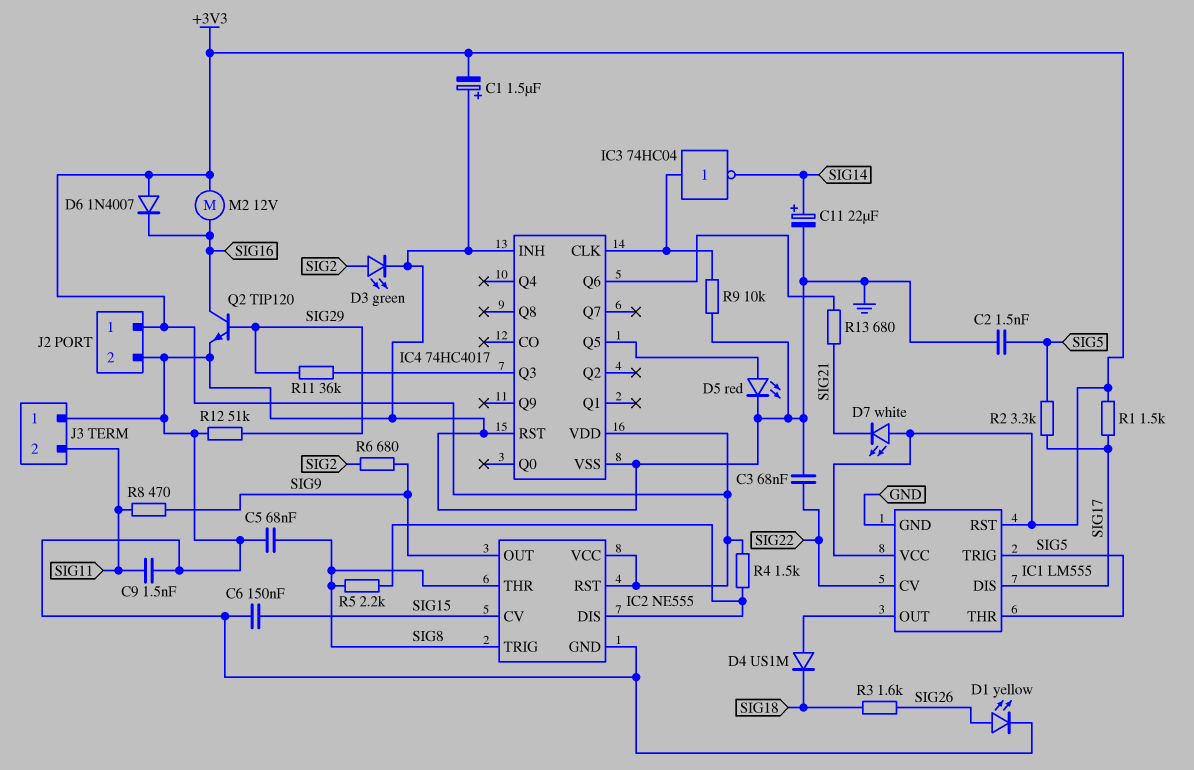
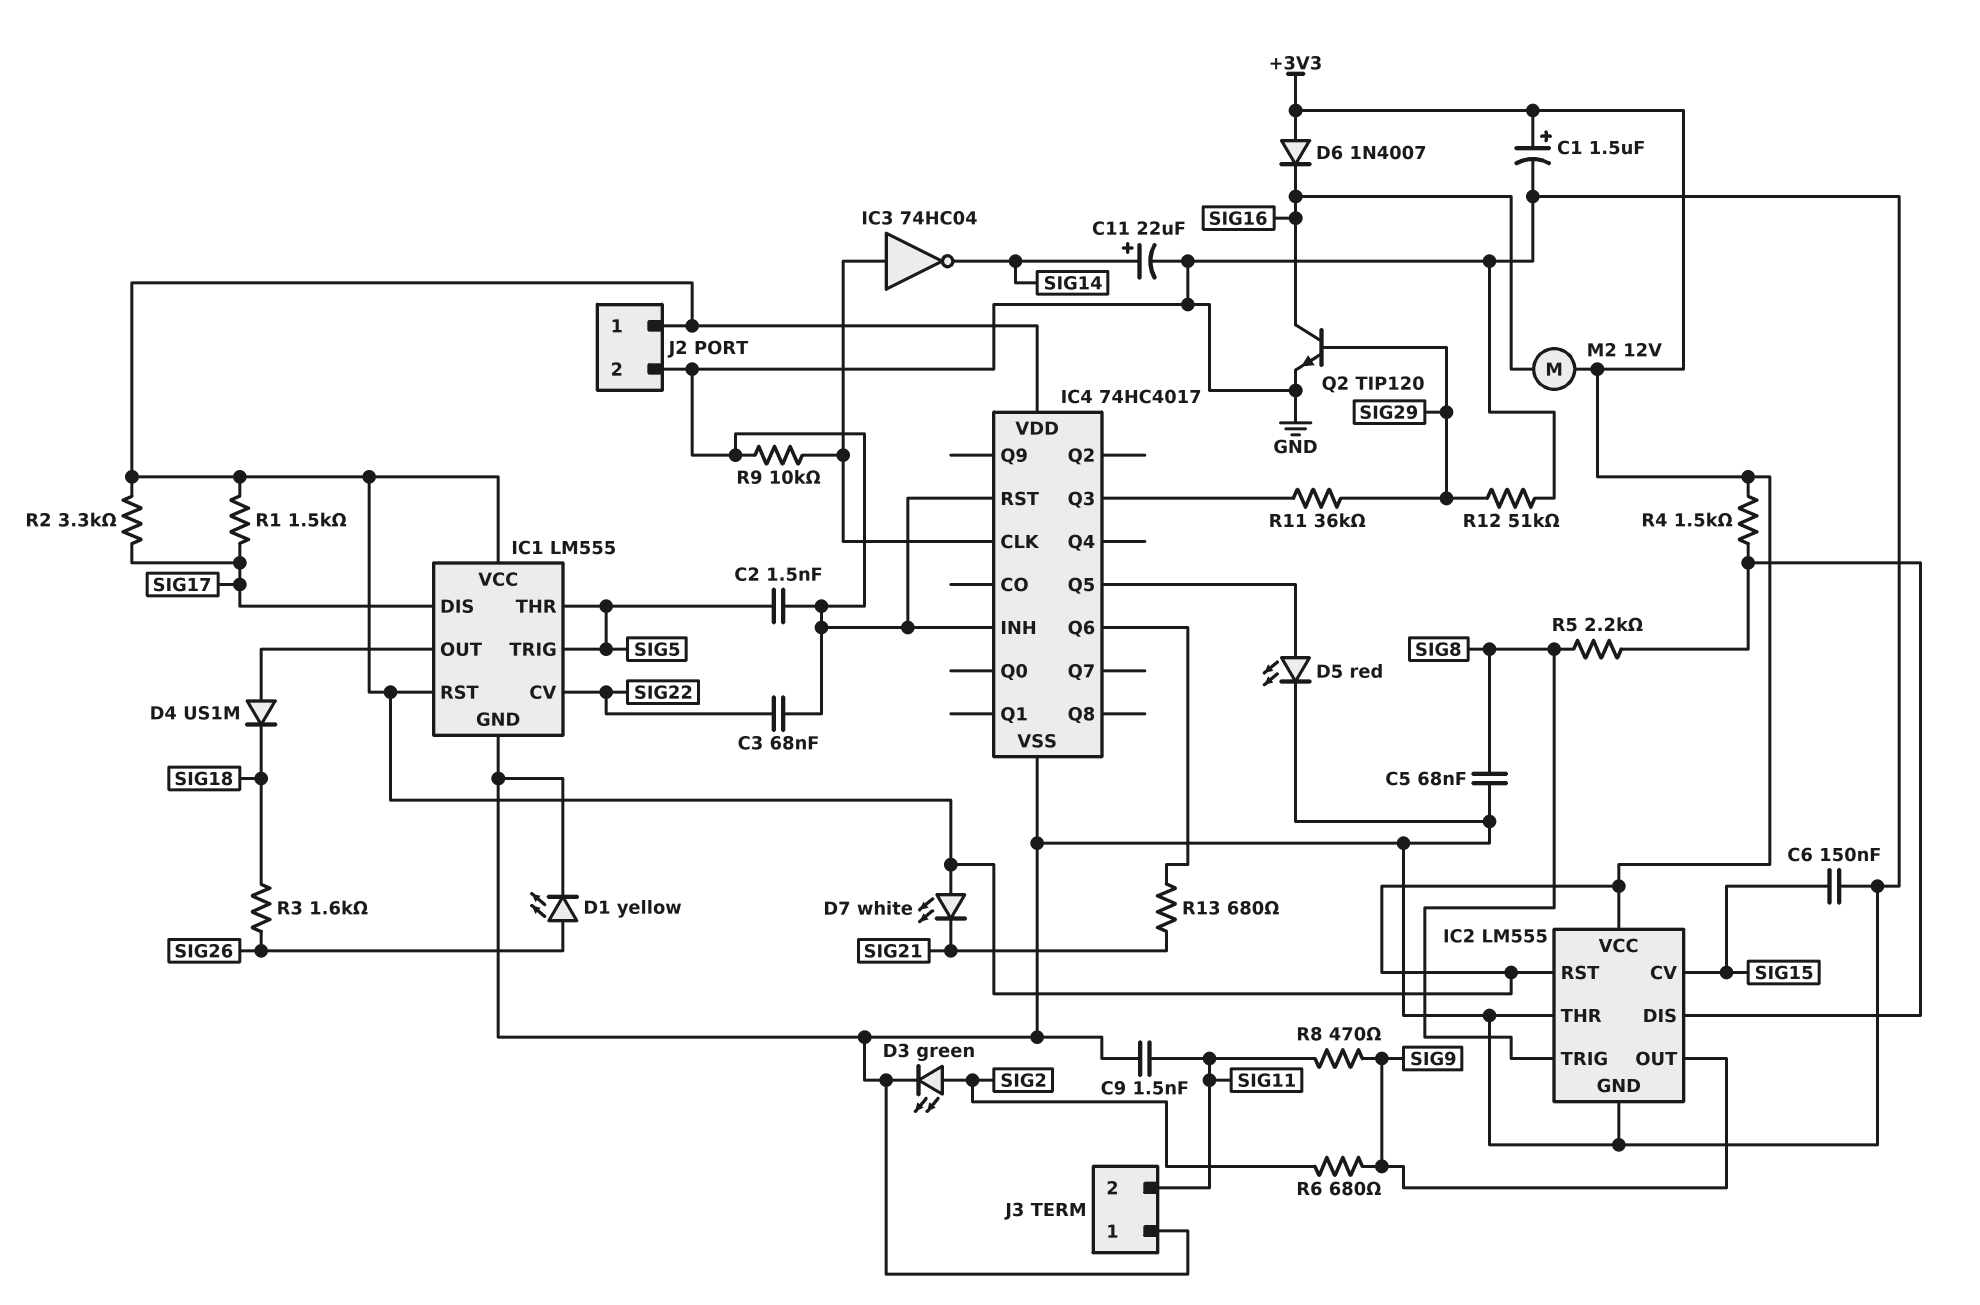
C1: 1.5uF (plus GND, minus +3V3) -> 1.5uF (plus +3V3, minus GND)
IC2: NE555 -> LM555
IC2 pin THR: SIG8 -> GND
R2: 3.3k (SIG5, SIG17) -> 3.3k (+3V3, SIG17)

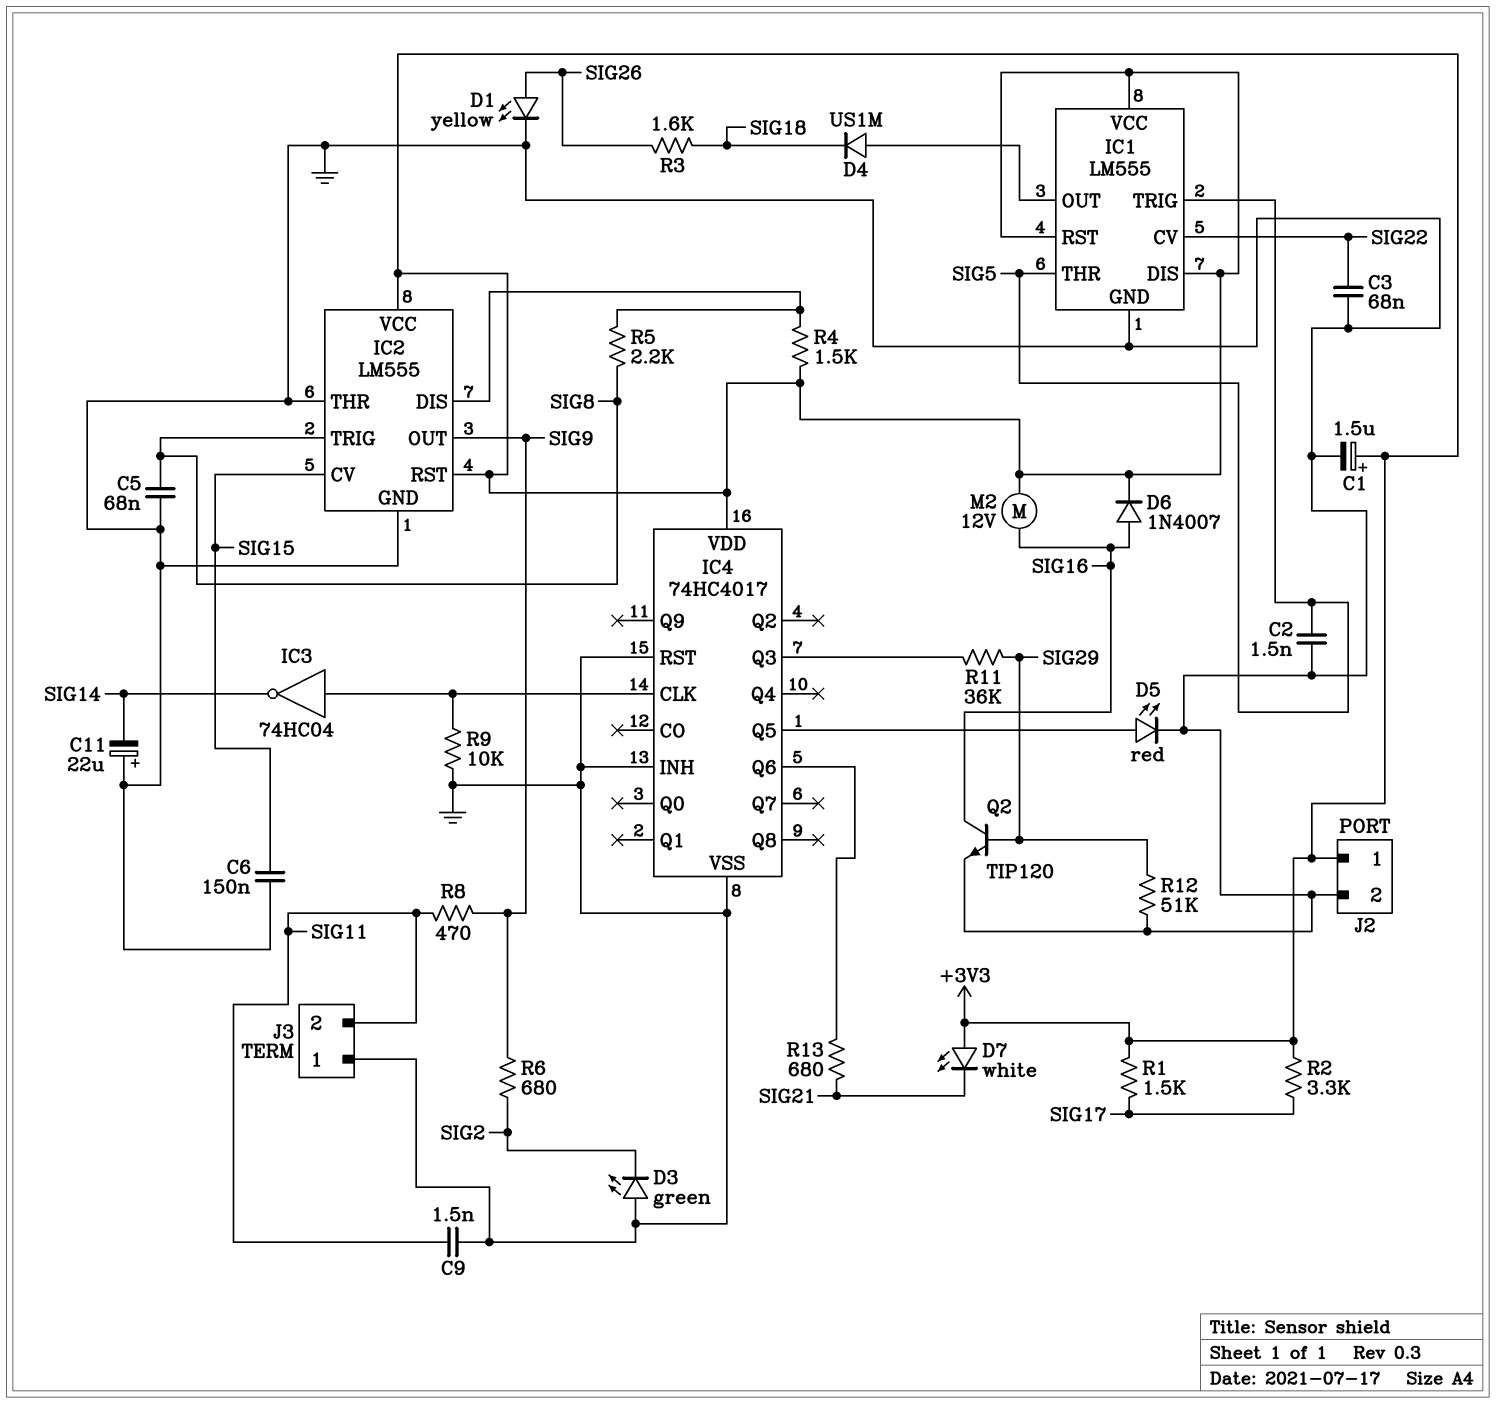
C11: 22uF (plus SIG14, minus GND) -> 22uF (plus GND, minus SIG14)
D3: LED green (A SIG2, K GND) -> LED green (A GND, K SIG2)
D6: diode 1N4007 (A +3V3, K SIG16) -> diode 1N4007 (A SIG16, K +3V3)
IC1 pin DIS: SIG17 -> +3V3

